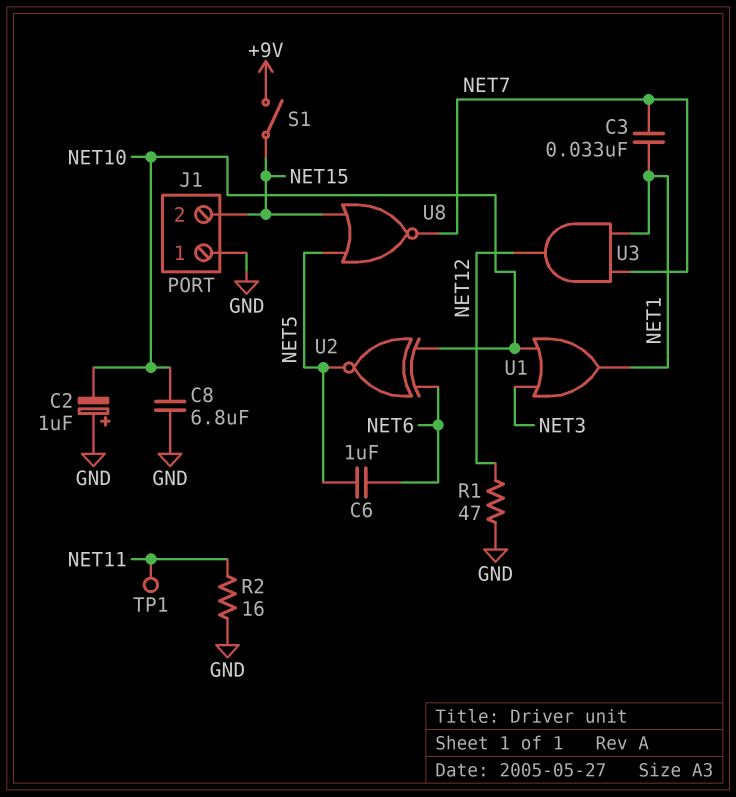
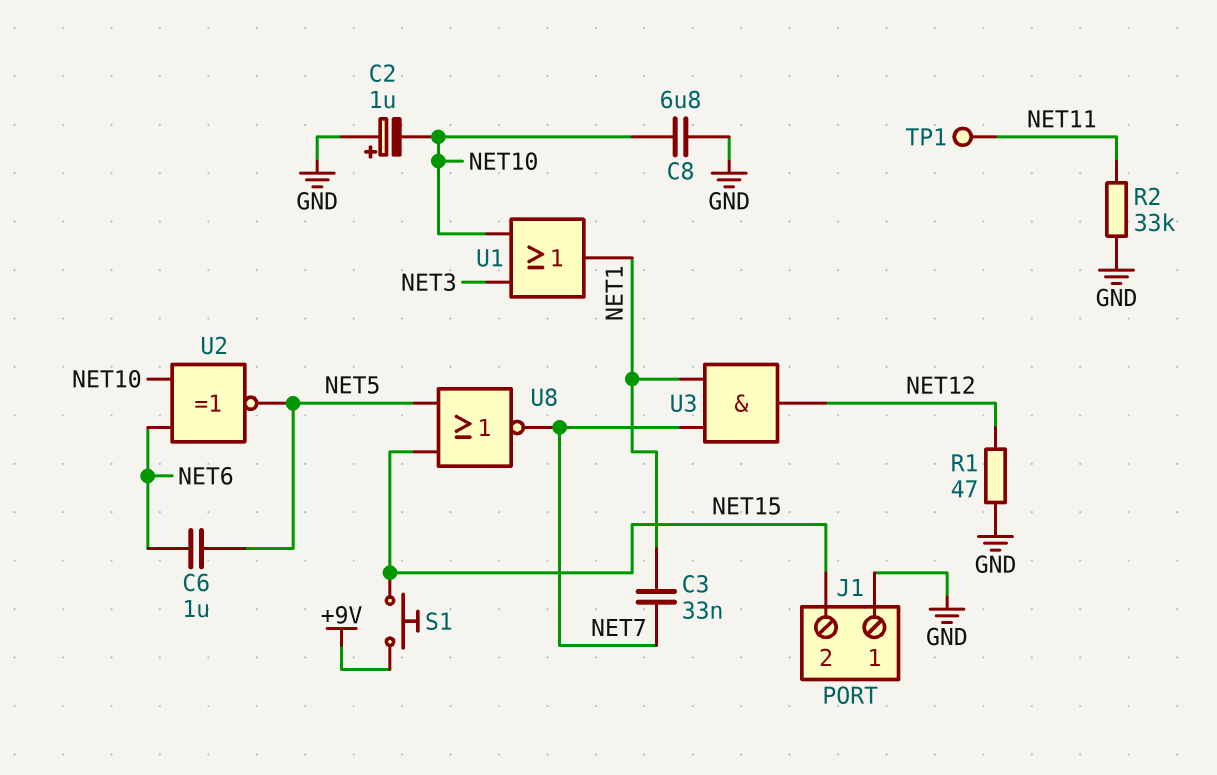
R2: 16 (GND, NET11) -> 33k (GND, NET11)
S1: switch (+9V, NET15) -> button (+9V, NET15)

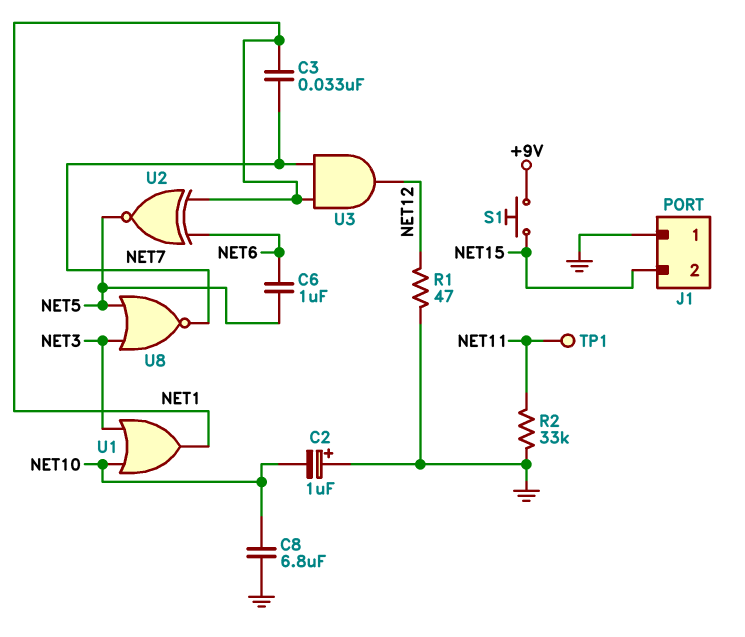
U2: XNOR (in NET6, in NET10, out NET5) -> XNOR (in NET1, in NET6, out NET5)
U8: NOR (in NET5, in NET15, out NET7) -> NOR (in NET3, in NET5, out NET7)

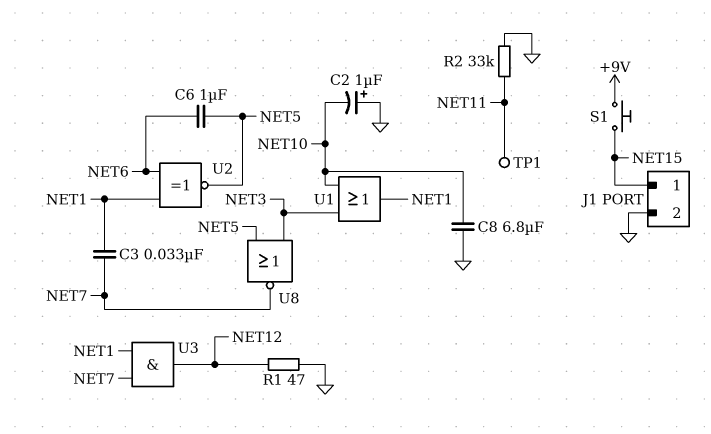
J1 pin 1: GND -> NET15
J1 pin 2: NET15 -> GND

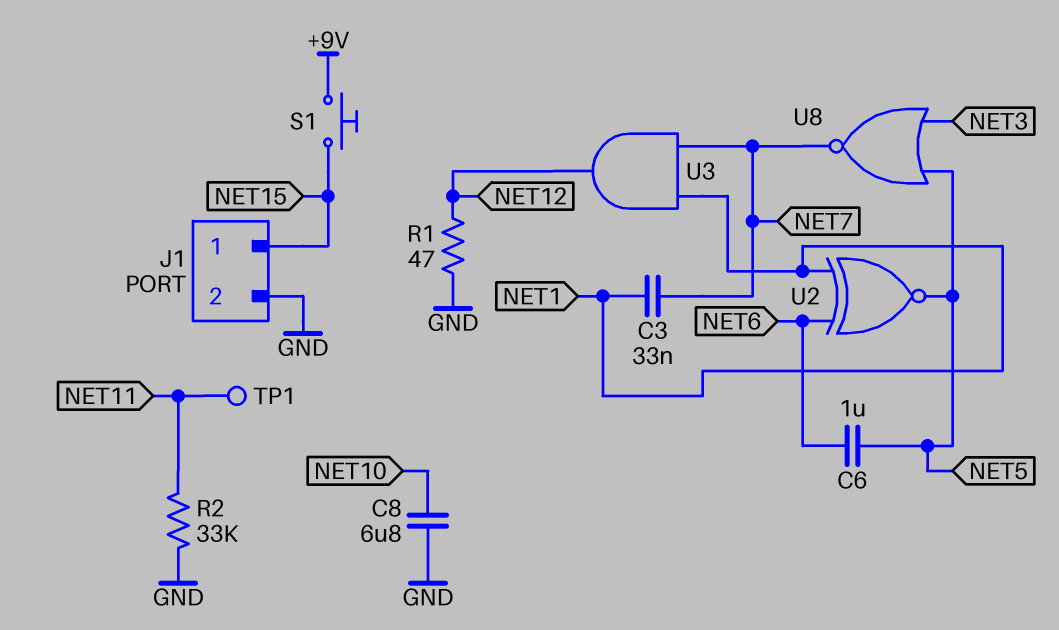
C2: 1uF (plus GND, minus NET10) -> none
U1: OR (in NET3, in NET10, out NET1) -> none

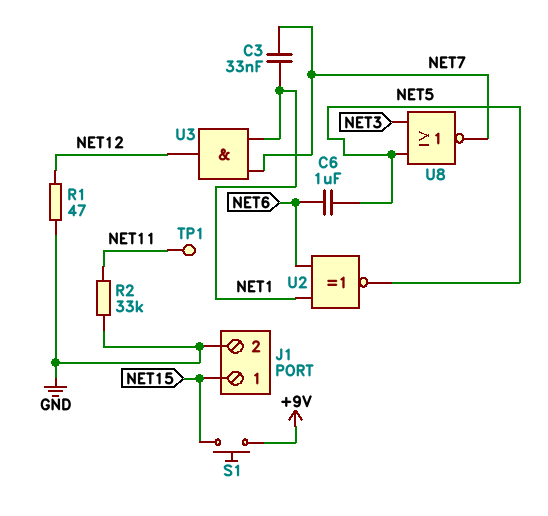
C8: 6.8uF (GND, NET10) -> none

